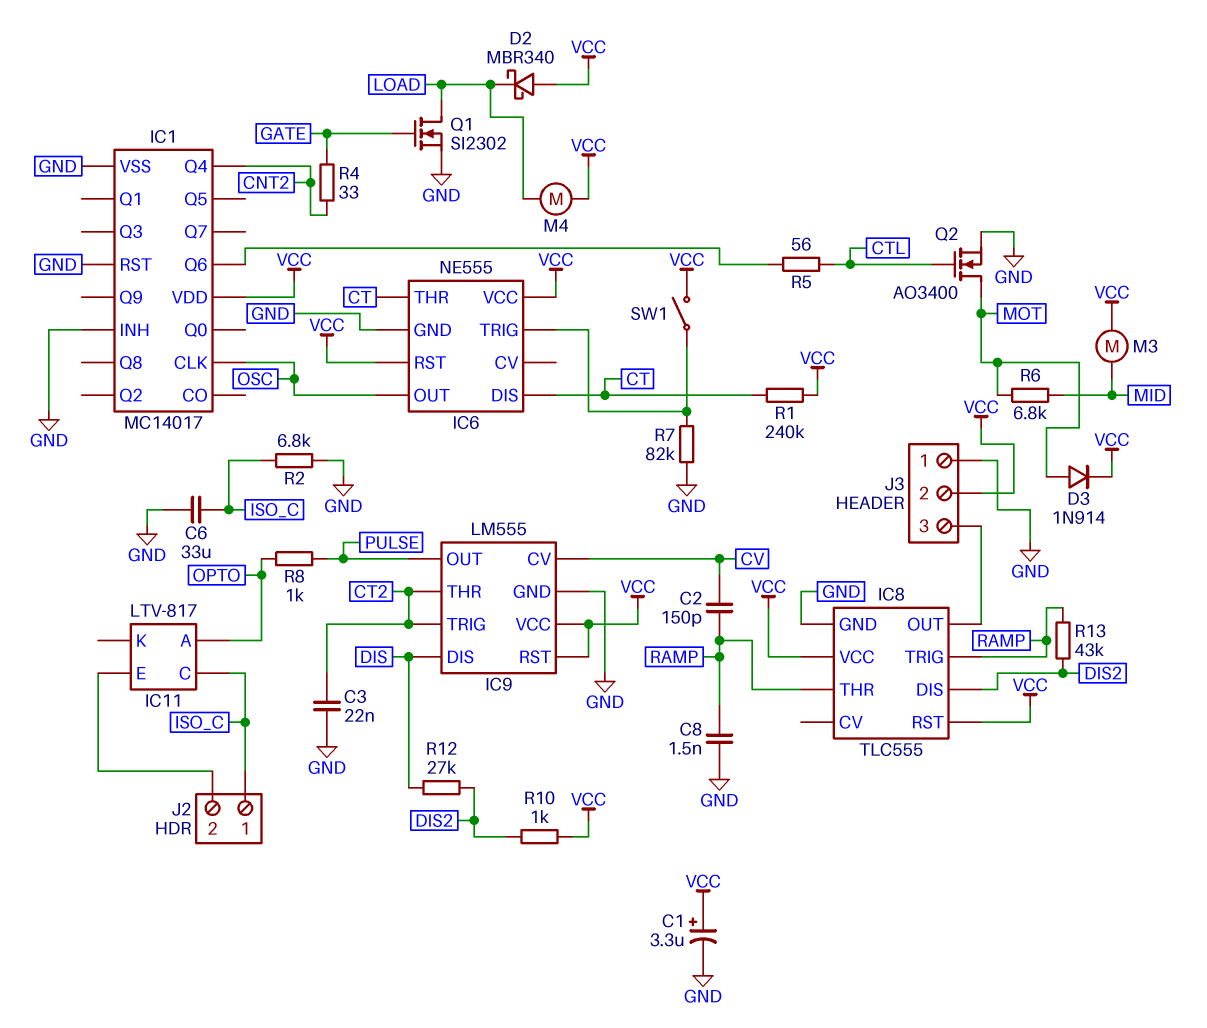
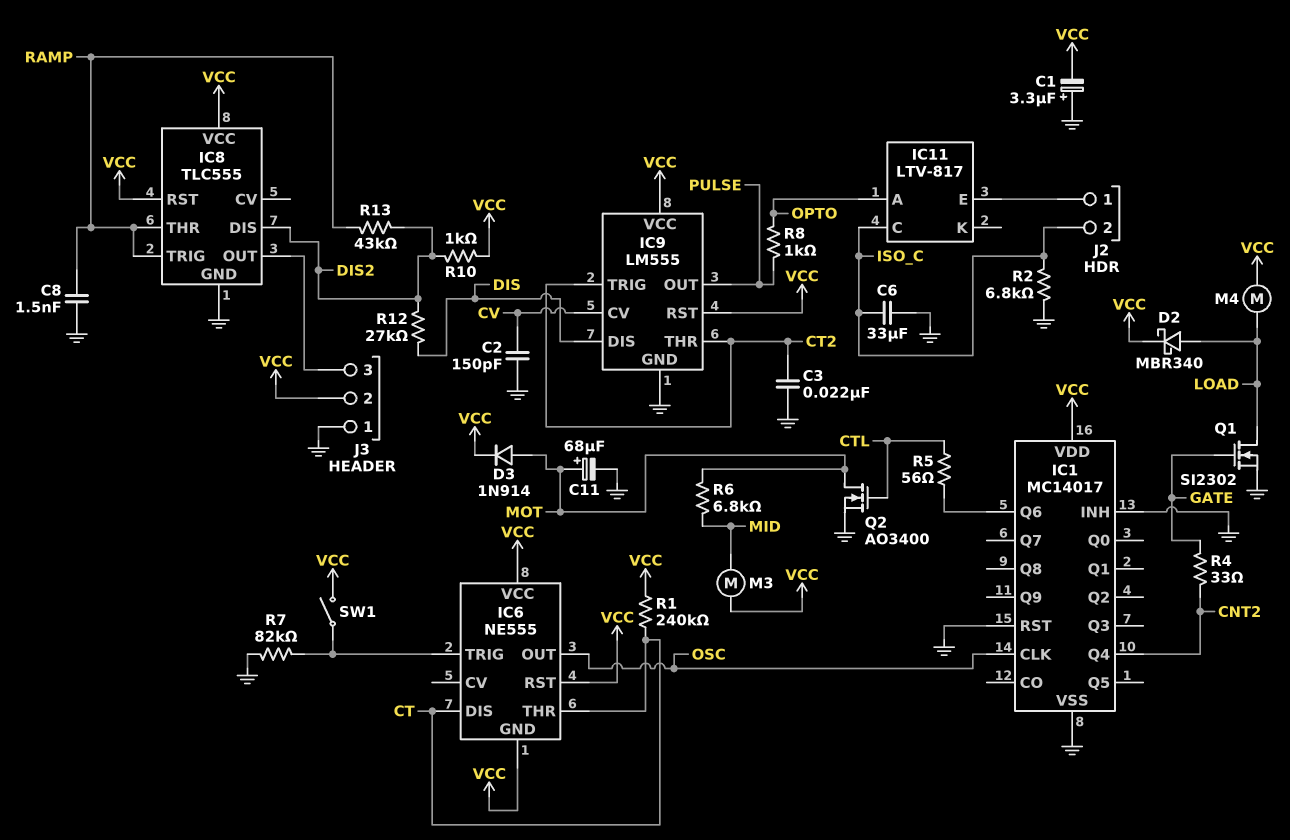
C1: 3.3uF (plus VCC, minus GND) -> 3.3uF (plus GND, minus VCC)
C2: 150pF (CV, RAMP) -> 150pF (CV, GND)
C11: none -> 68uF (plus MOT, minus GND)
D2: schottky MBR340 (A VCC, K LOAD) -> schottky MBR340 (A LOAD, K VCC)
IC6 pin GND: GND -> VCC
J2 pin 1: ISO_C -> IC11/E
J2 pin 2: IC11/E -> ISO_C

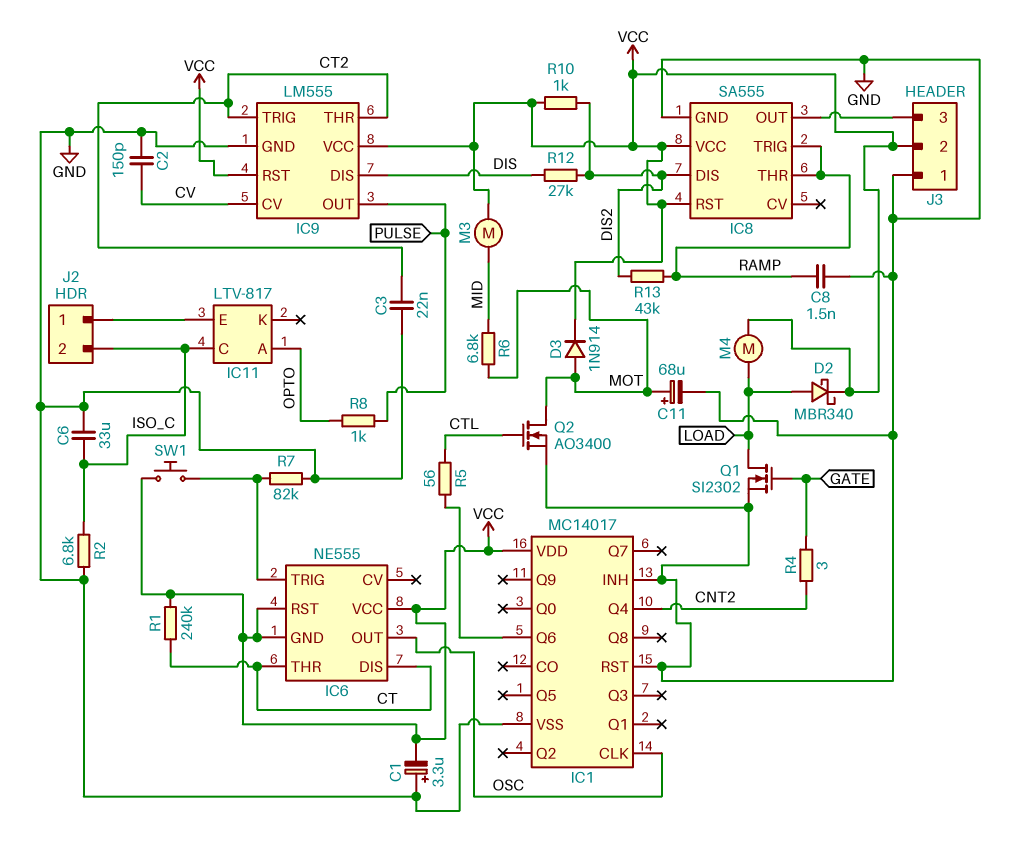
IC8: TLC555 -> SA555
R4: 33 (CNT2, GATE) -> 3 (CNT2, GATE)
SW1: switch (IC6/TRIG, VCC) -> button (IC6/TRIG, VCC)

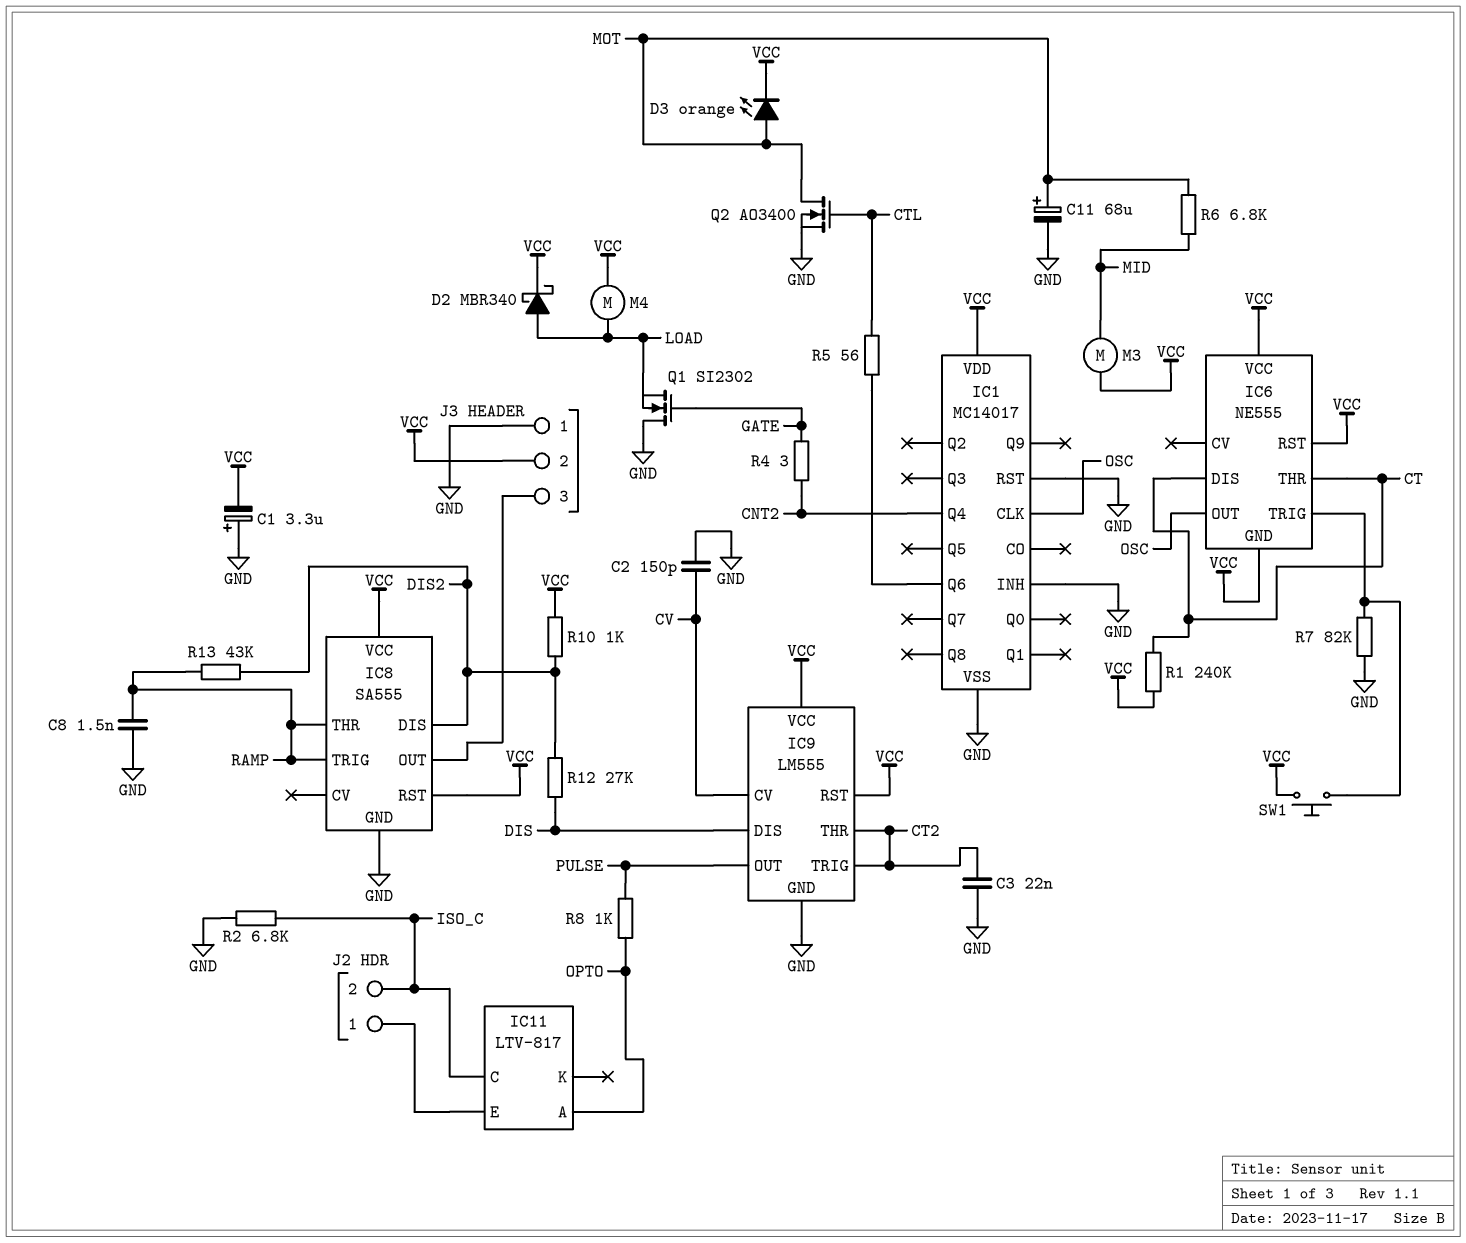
C6: 33uF (GND, ISO_C) -> none
D3: diode 1N914 (A MOT, K VCC) -> LED orange (A MOT, K VCC)
Q1: NMOS SI2302 (G GATE, D LOAD, S GND) -> NMOS SI2302 (G GATE, D GND, S LOAD)

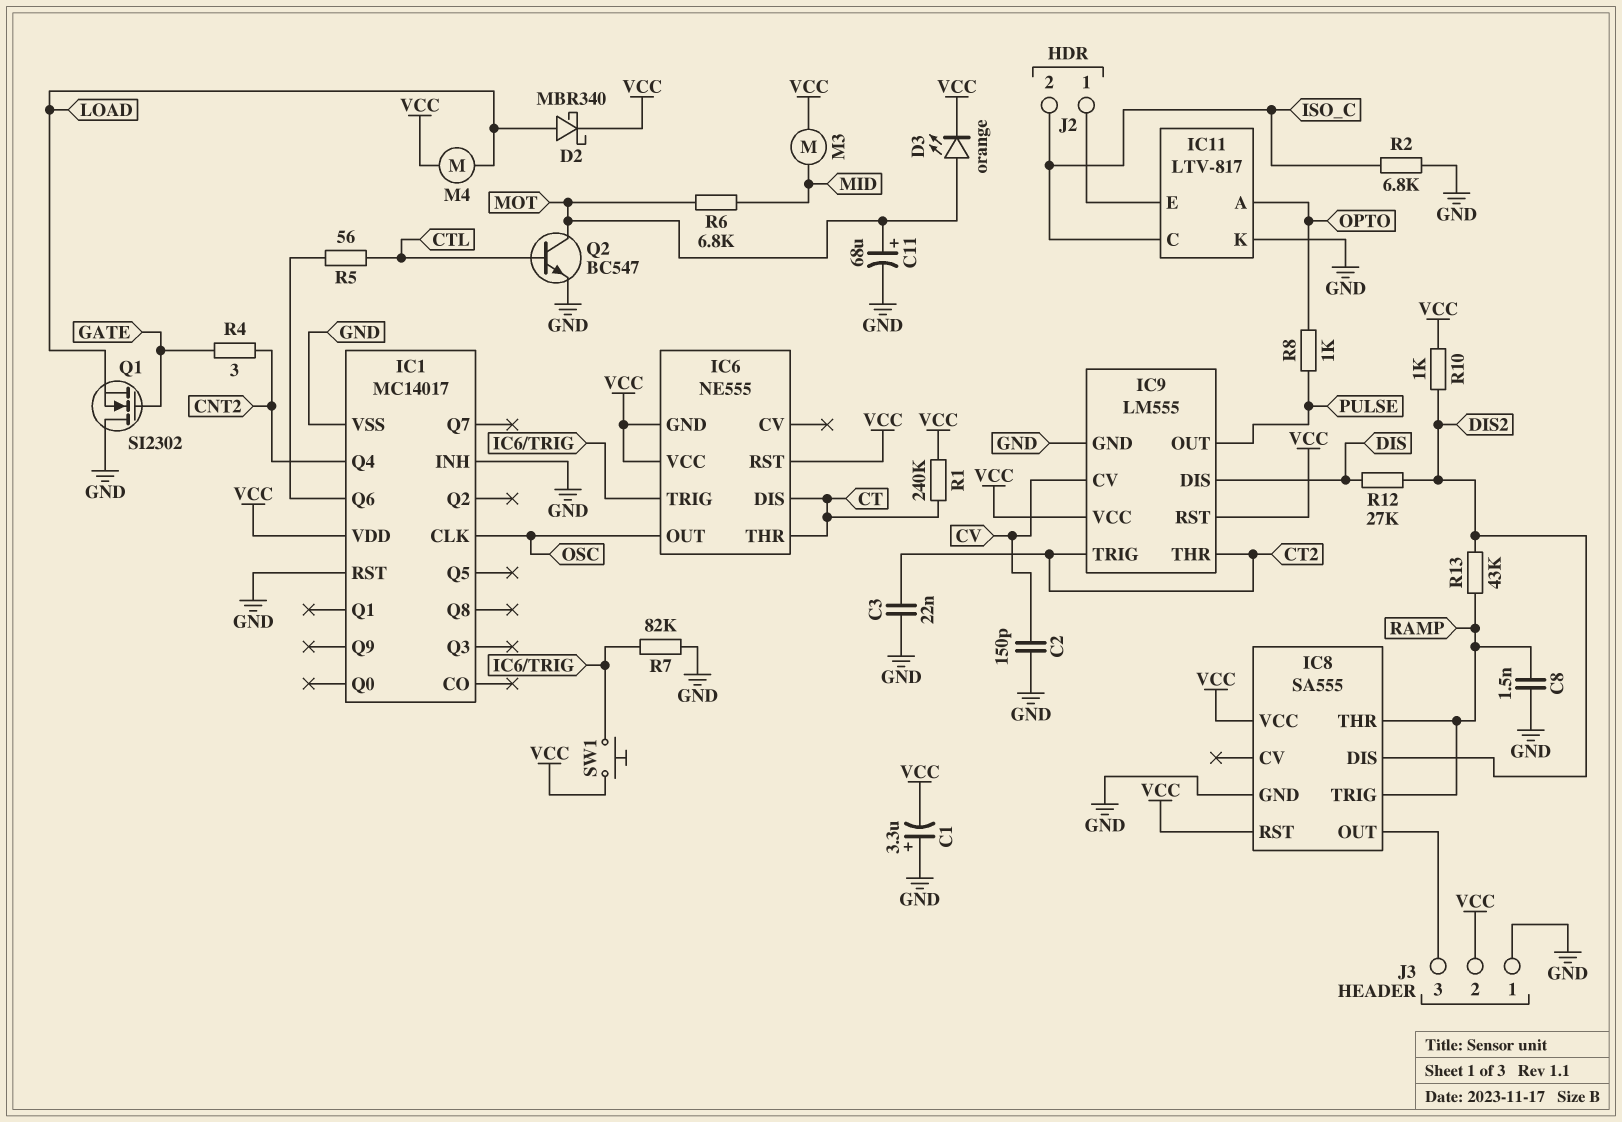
IC11 pin K: none -> GND
Q2: NMOS AO3400 (G CTL, D MOT, S GND) -> NPN BC547 (B CTL, C MOT, E GND)

